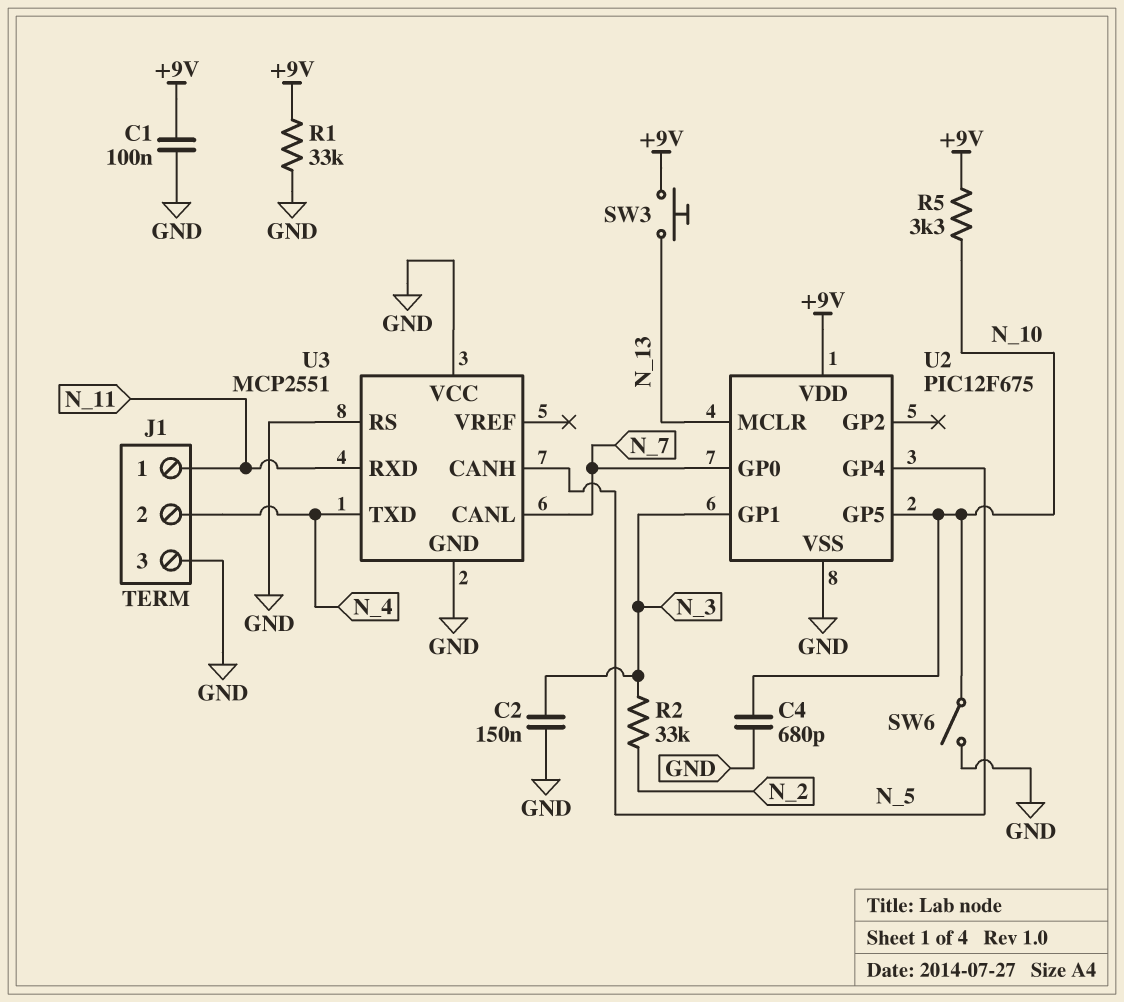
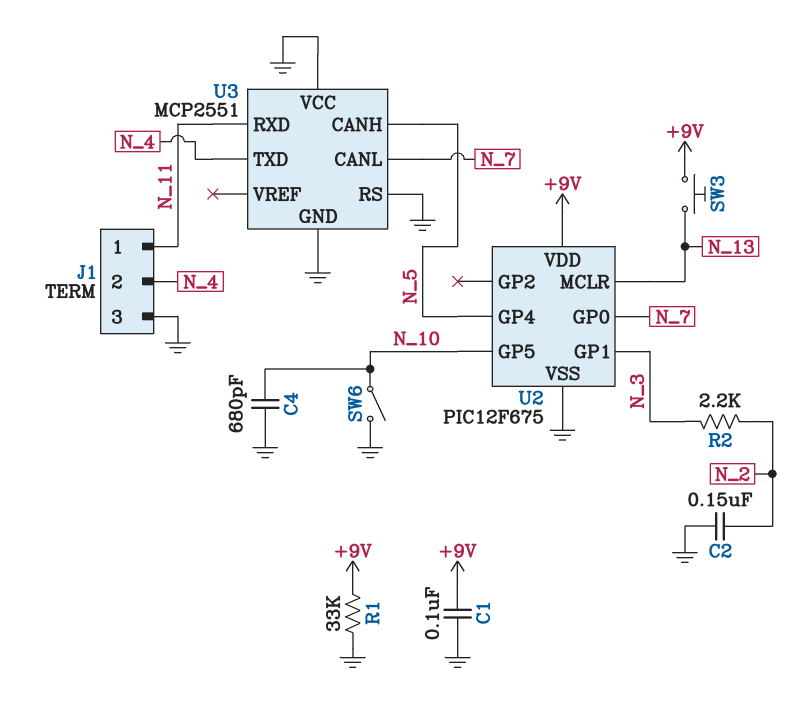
C2: 150nF (GND, N_3) -> 150nF (GND, N_2)
R2: 33k (N_2, N_3) -> 2.2k (N_2, N_3)
R5: 3.3k (+9V, N_10) -> none

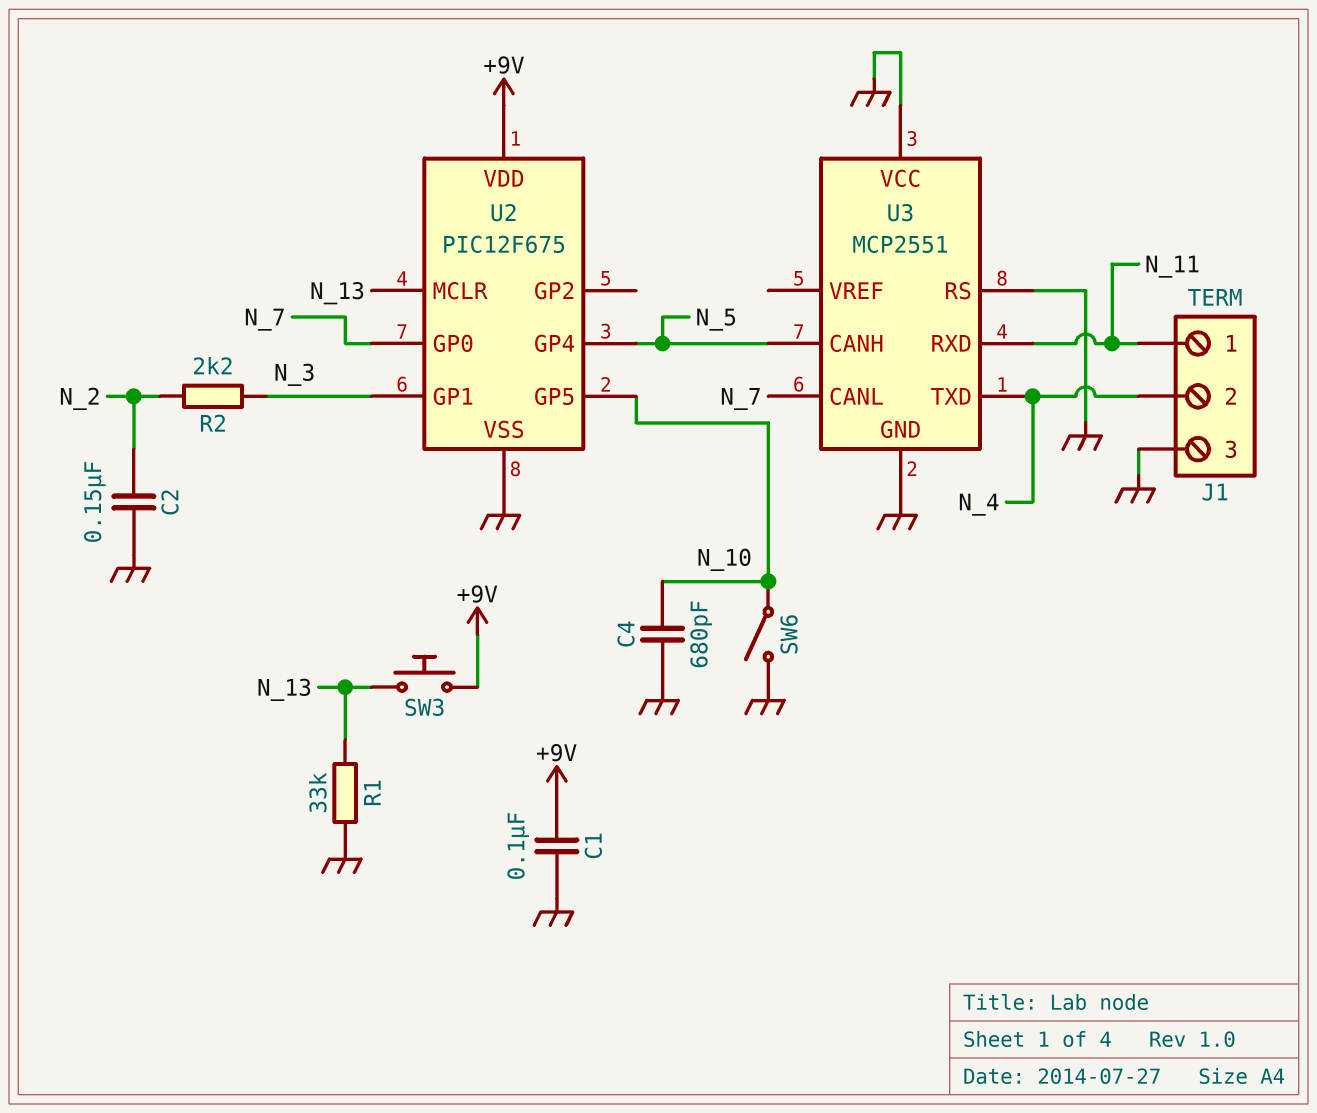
R1: 33k (+9V, GND) -> 33k (GND, N_13)

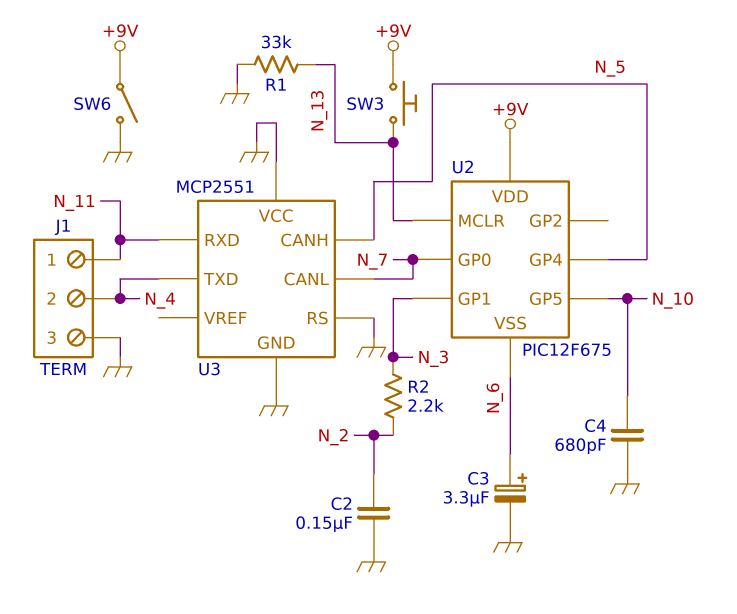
C1: 100nF (+9V, GND) -> none
C3: none -> 3.3uF (plus N_6, minus GND)
SW6: switch (GND, N_10) -> switch (+9V, GND)
U2 pin VSS: GND -> N_6

